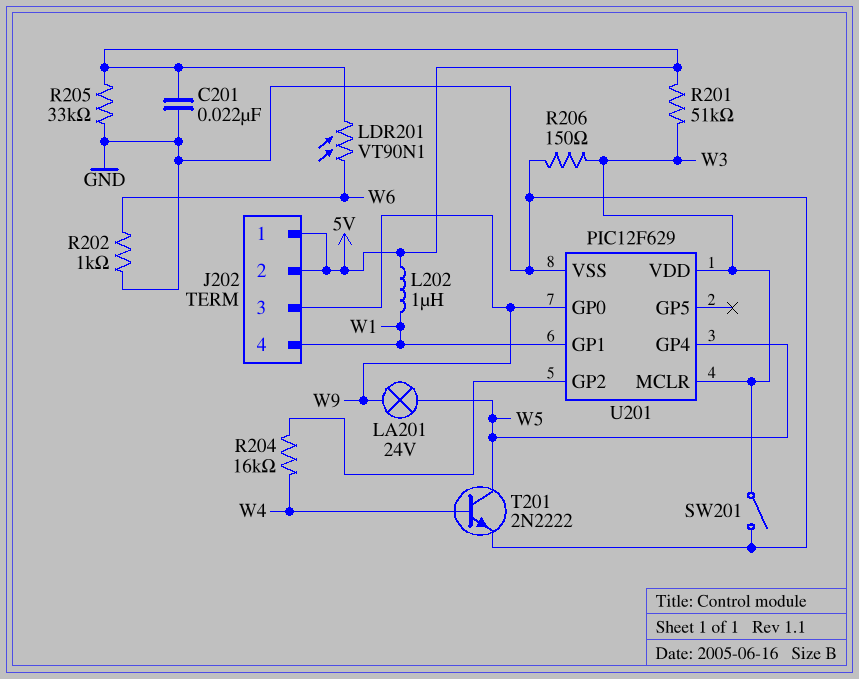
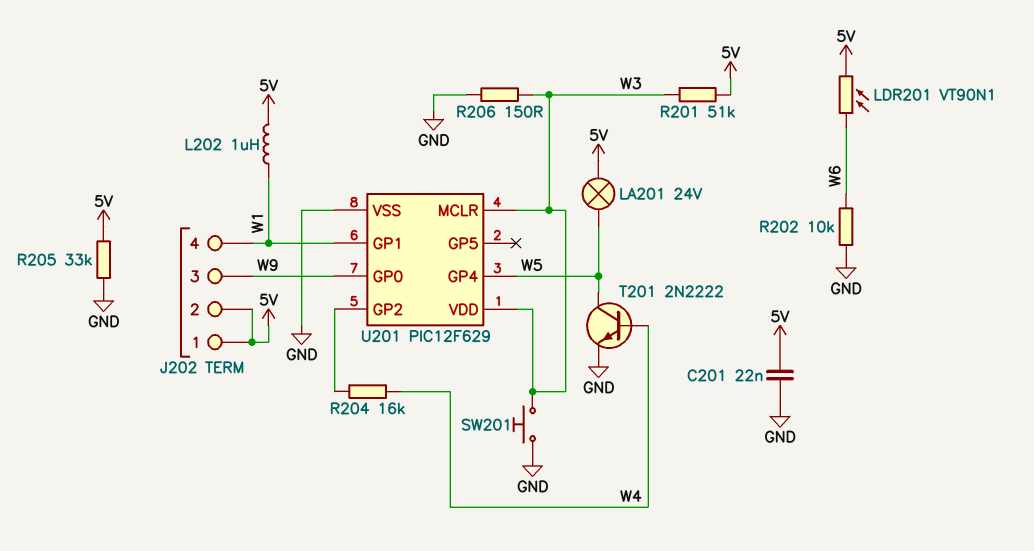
LA201: lamp 24V (W5, W9) -> lamp 24V (5V, W5)
R202: 1k (GND, W6) -> 10k (GND, W6)
SW201: switch (GND, W3) -> button (GND, W3)

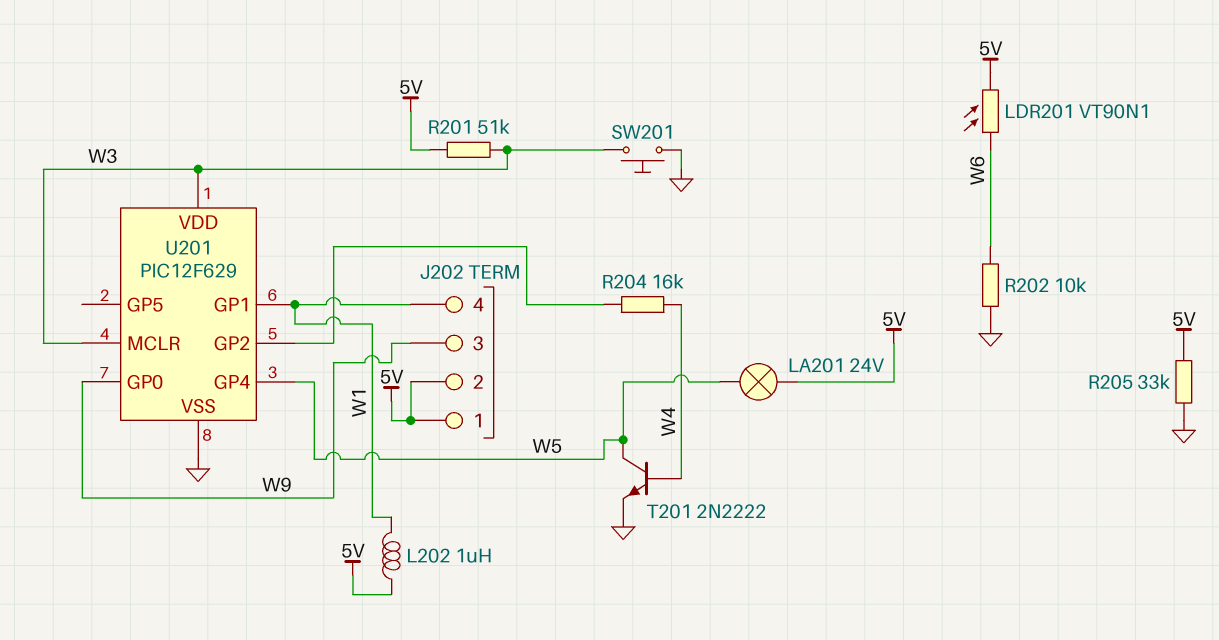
C201: 22nF (5V, GND) -> none
R206: 150 (GND, W3) -> none

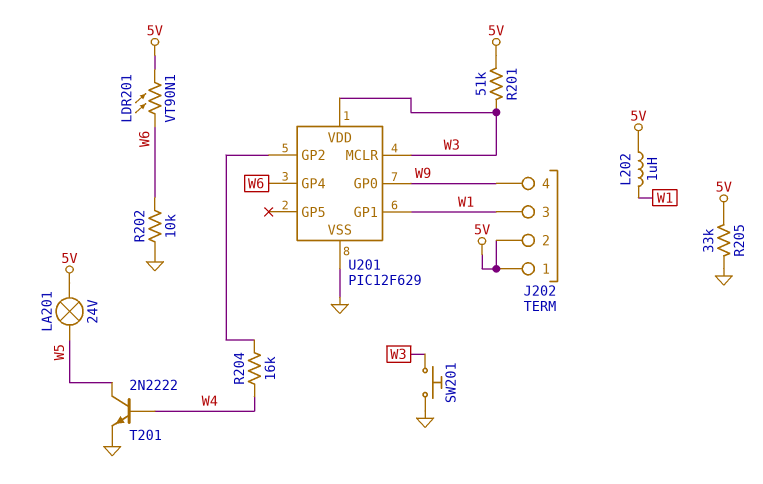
J202 pin 3: W9 -> W1
J202 pin 4: W1 -> W9
U201 pin GP4: W5 -> W6

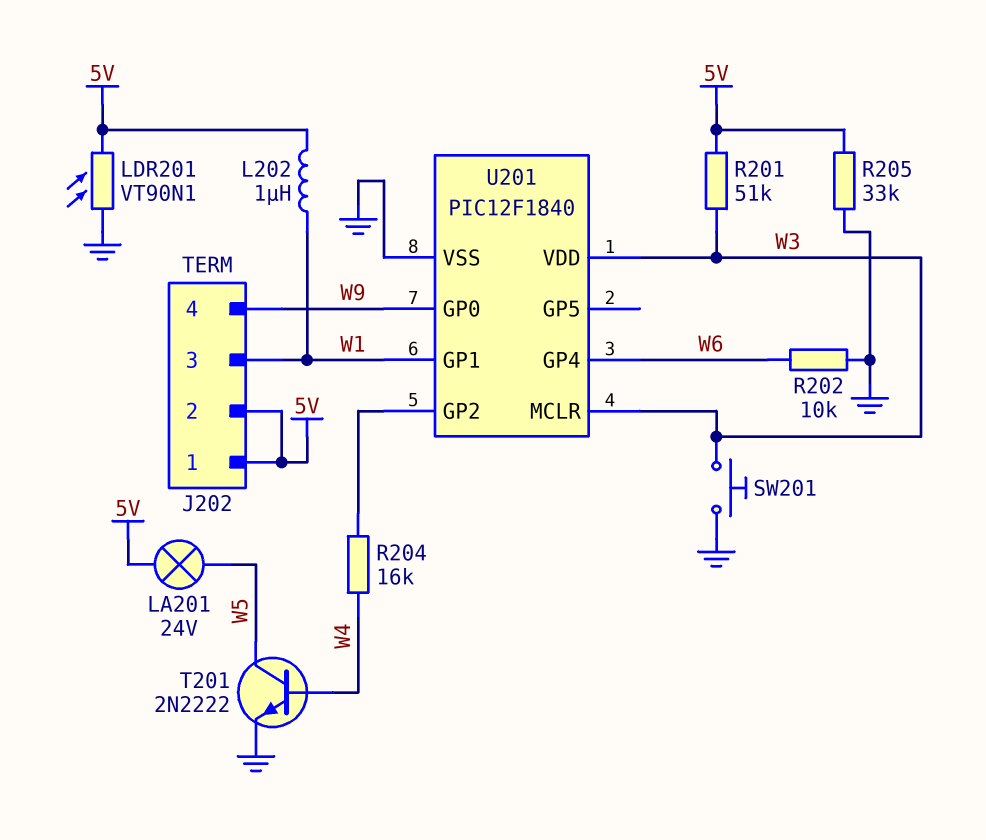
LDR201: VT90N1 (5V, W6) -> VT90N1 (5V, GND)
U201: PIC12F629 -> PIC12F1840

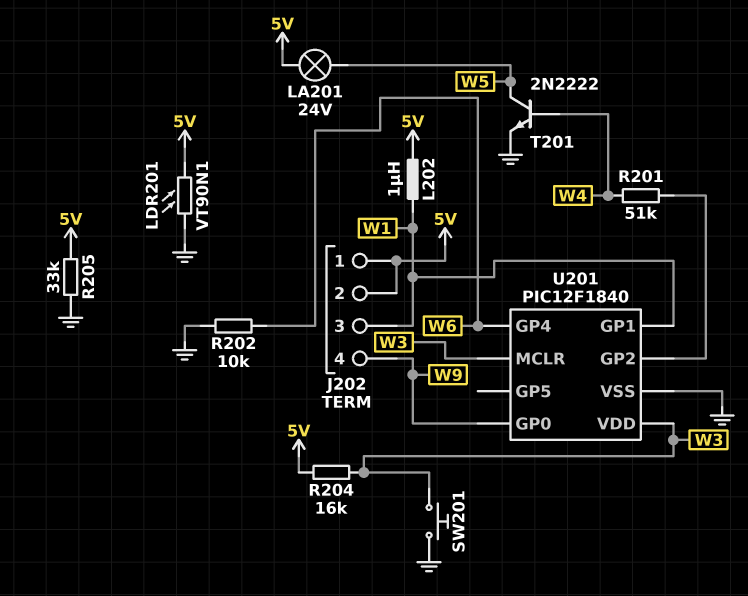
R201: 51k (5V, W3) -> 51k (U201/GP2, W4)
R204: 16k (U201/GP2, W4) -> 16k (5V, W3)

